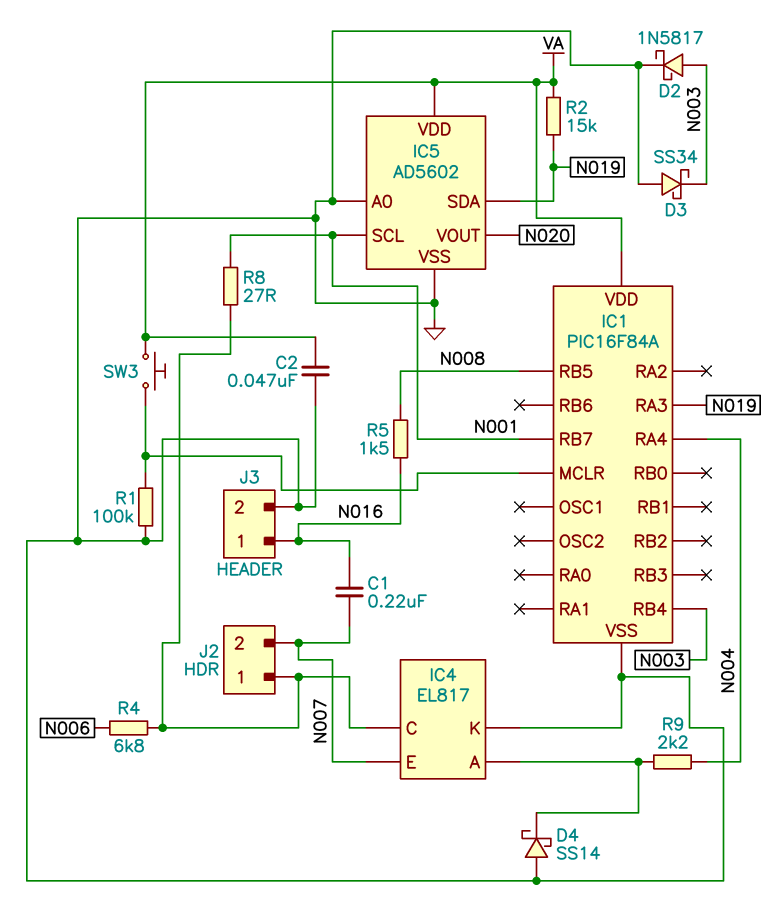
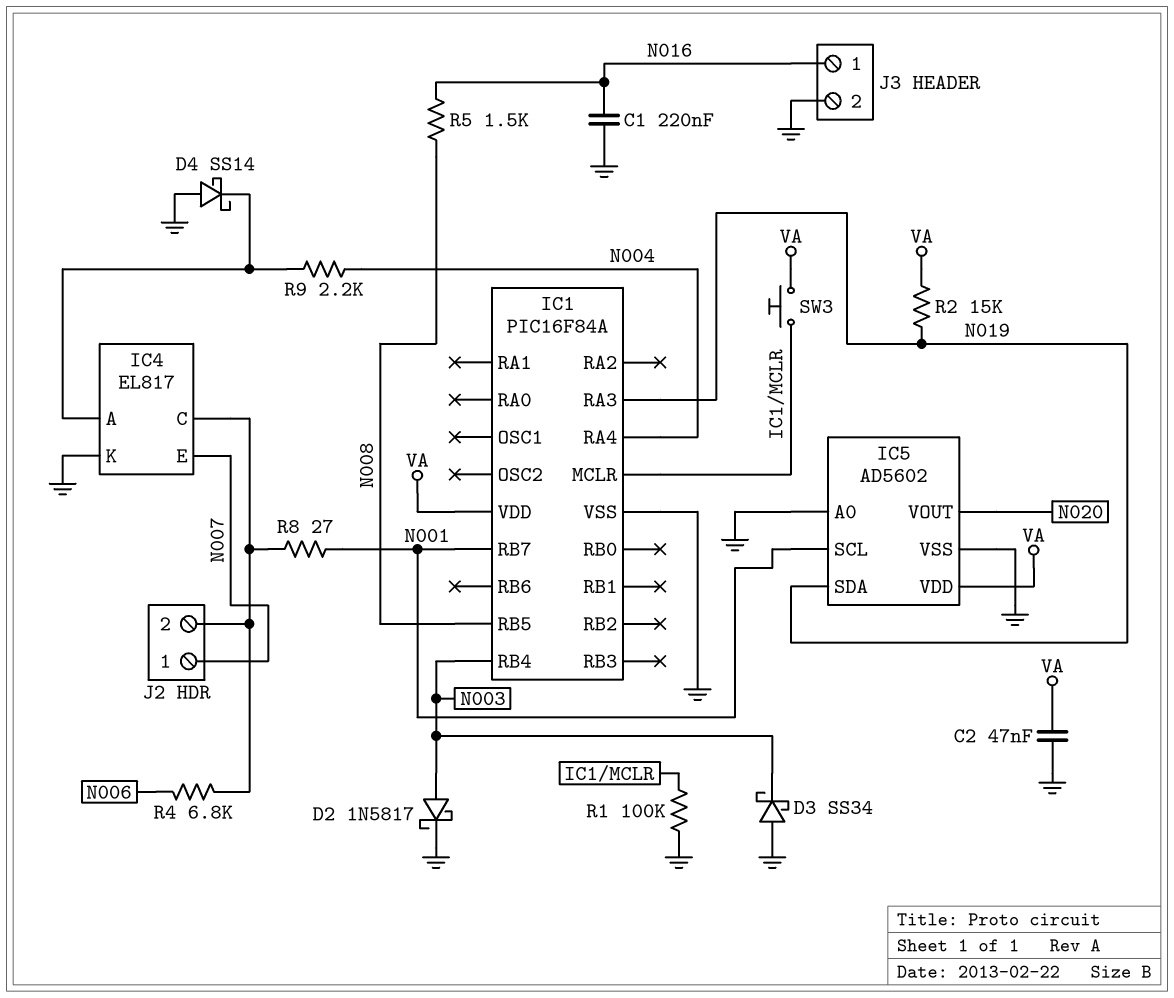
C1: 220nF (N007, N016) -> 220nF (GND, N016)
J2 pin 1: IC4/C -> N007
J2 pin 2: N007 -> IC4/C

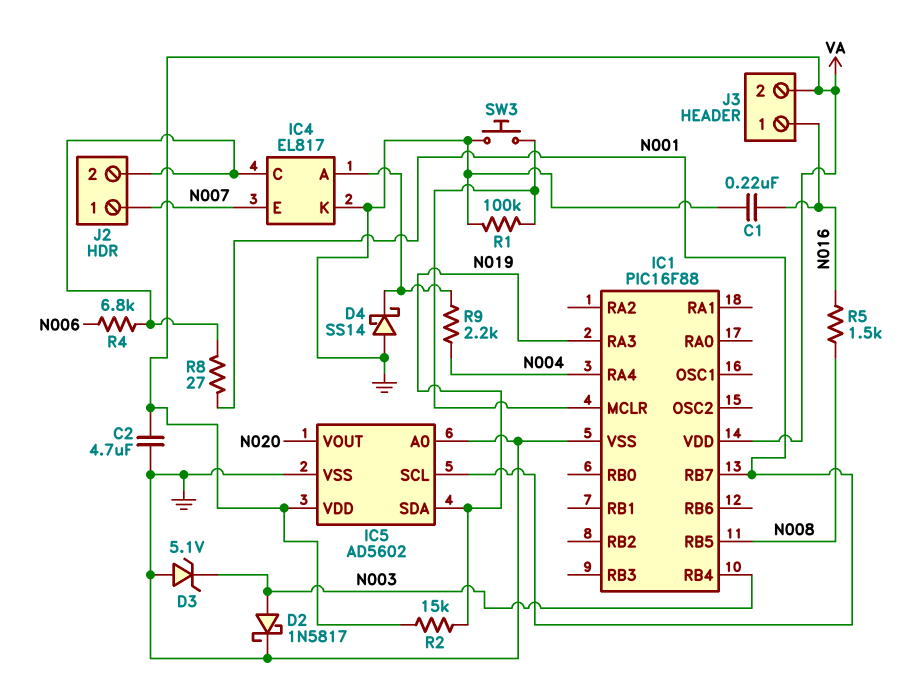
C2: 47nF (GND, VA) -> 4.7uF (GND, VA)
D3: schottky SS34 (A GND, K N003) -> zener 5.1V (A GND, K N003)
IC1: PIC16F84A -> PIC16F88
J3 pin 2: GND -> VA
SW3: button (IC1/MCLR, VA) -> button (GND, IC1/MCLR)

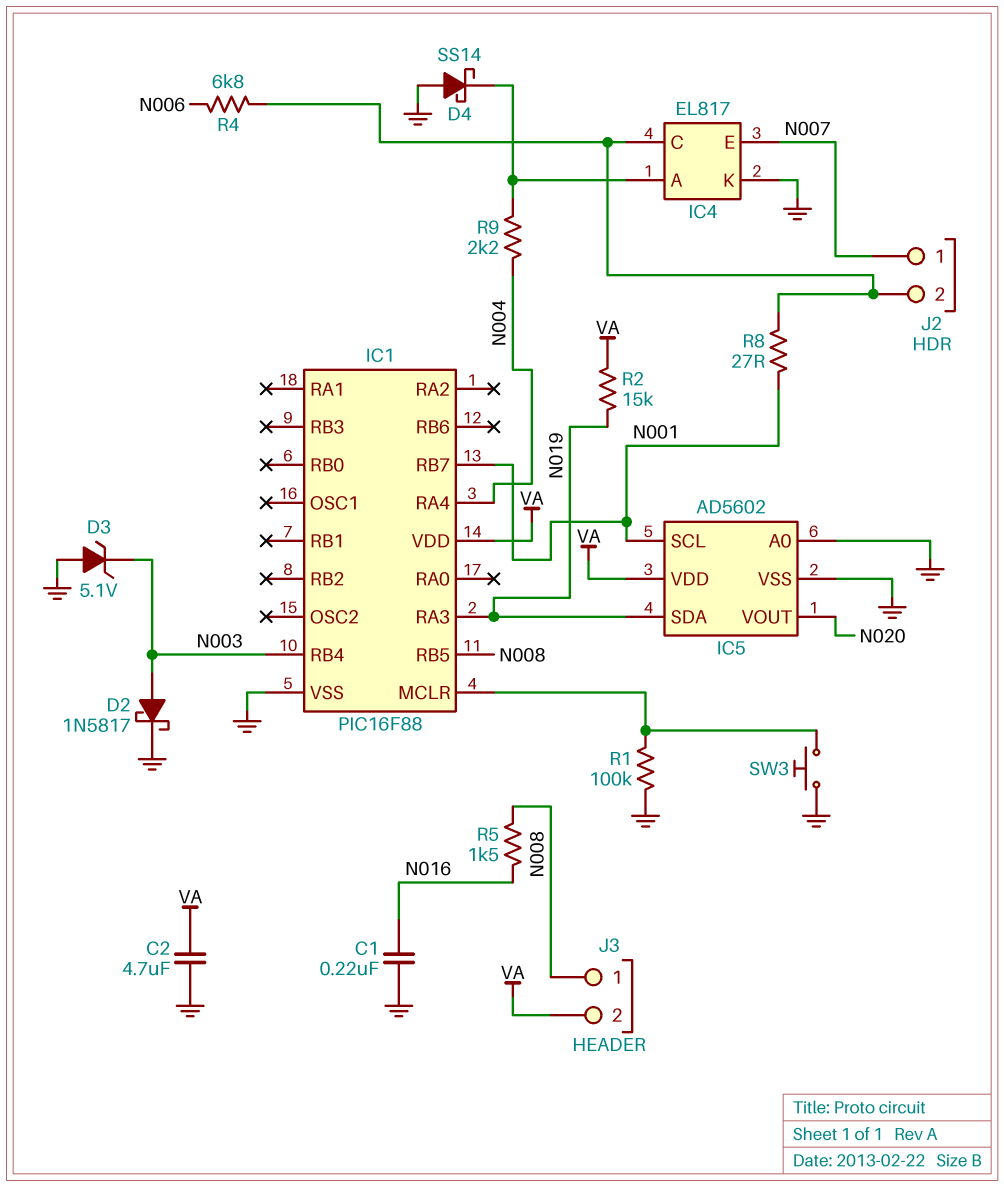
J3 pin 1: N016 -> N008

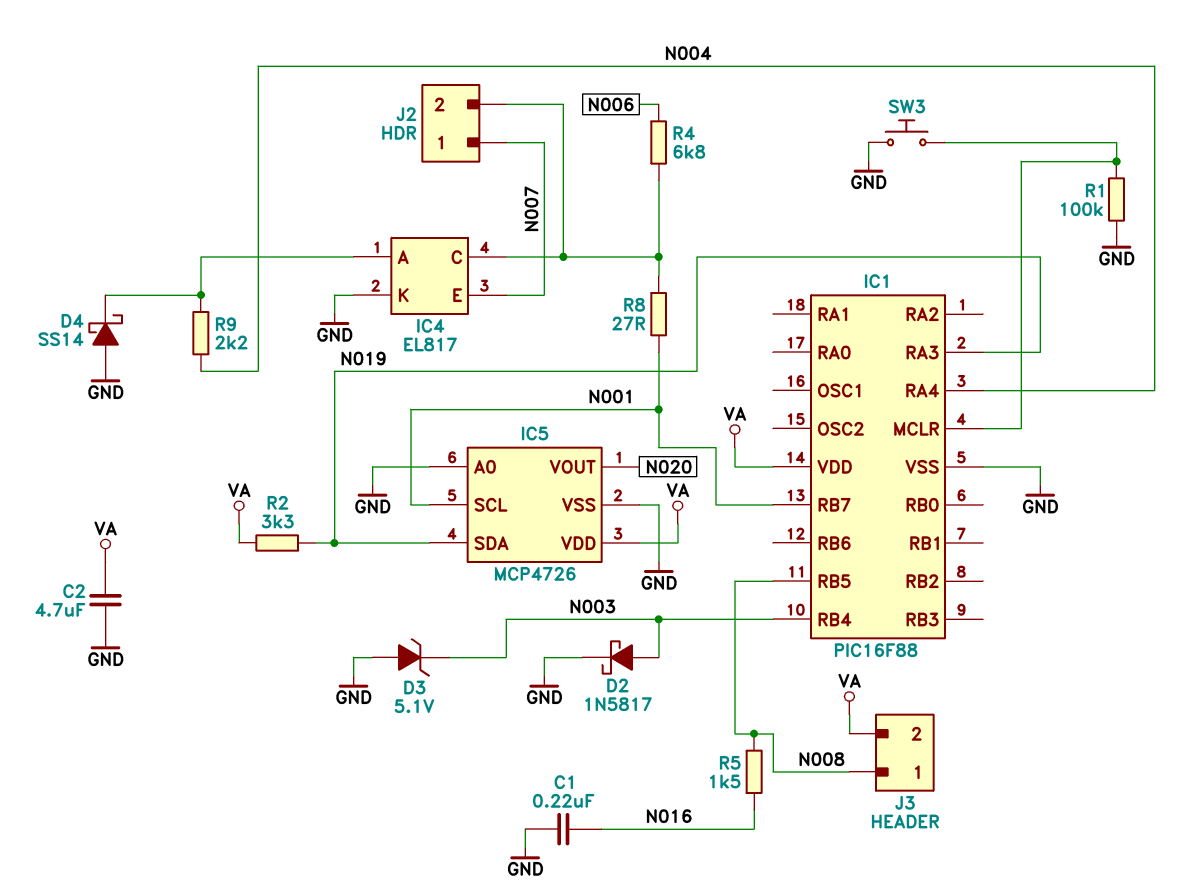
IC5: AD5602 -> MCP4726
R2: 15k (N019, VA) -> 3.3k (N019, VA)

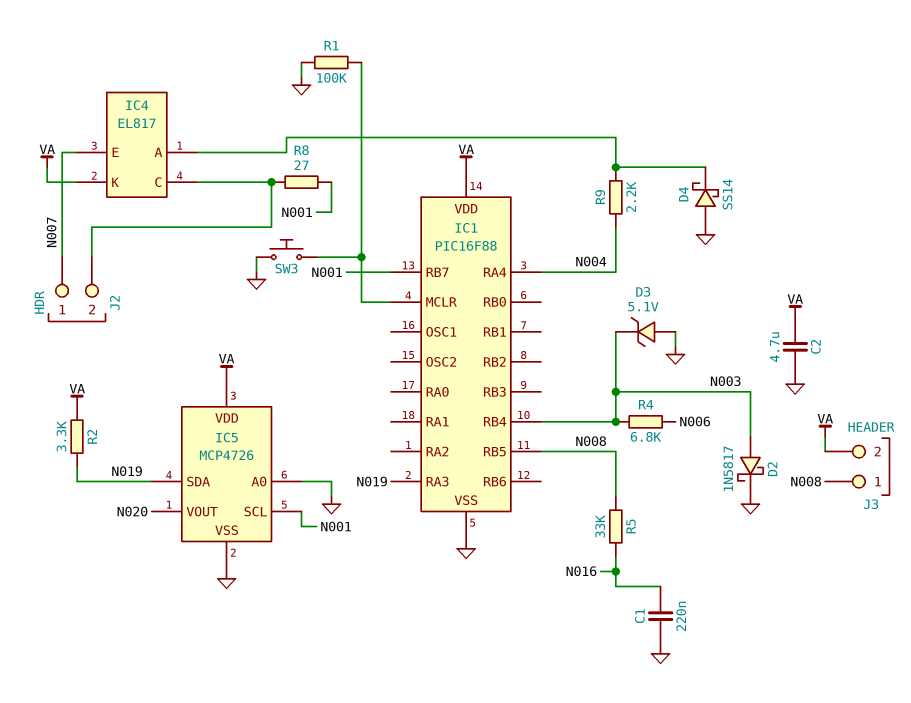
IC4 pin K: GND -> VA
R4: 6.8k (IC4/C, N006) -> 6.8k (N003, N006)
R5: 1.5k (N008, N016) -> 33k (N008, N016)

